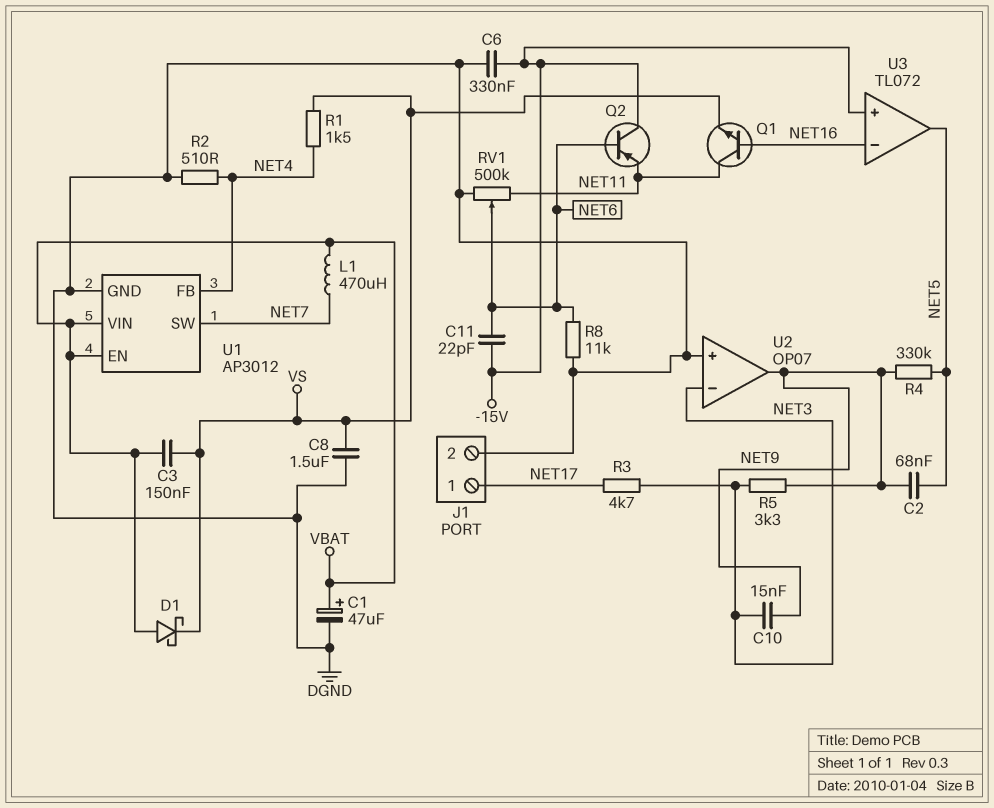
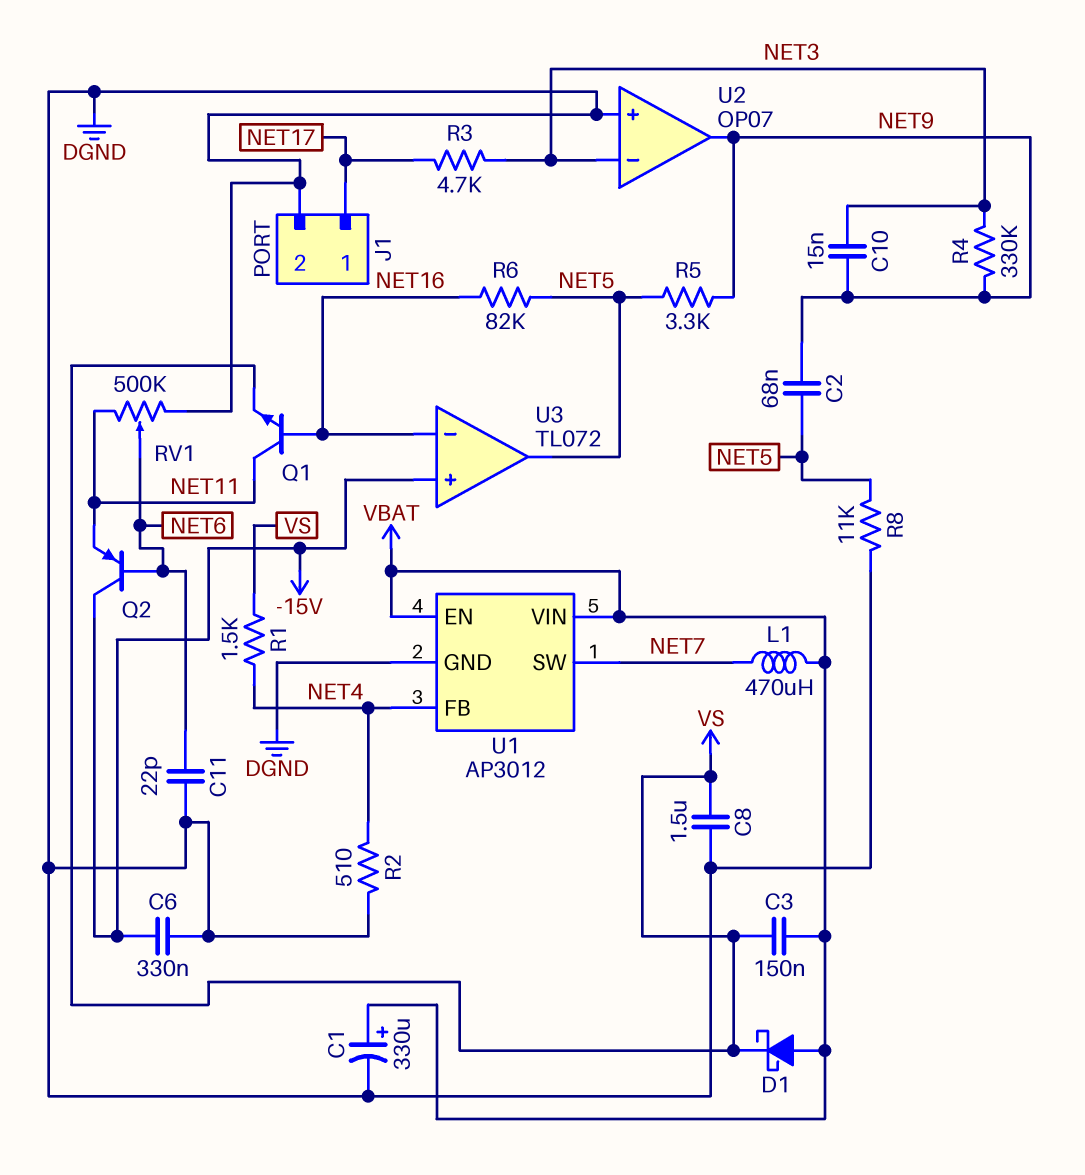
C1: 47uF (plus VBAT, minus DGND) -> 330uF (plus VBAT, minus DGND)
C11: 22pF (-15V, NET6) -> 22pF (DGND, NET6)
R4: 330k (NET5, NET9) -> 330k (NET3, NET9)
R5: 3.3k (NET3, NET9) -> 3.3k (NET5, NET9)
R6: none -> 82k (NET5, NET16)
R8: 11k (DGND, NET6) -> 11k (DGND, NET5)

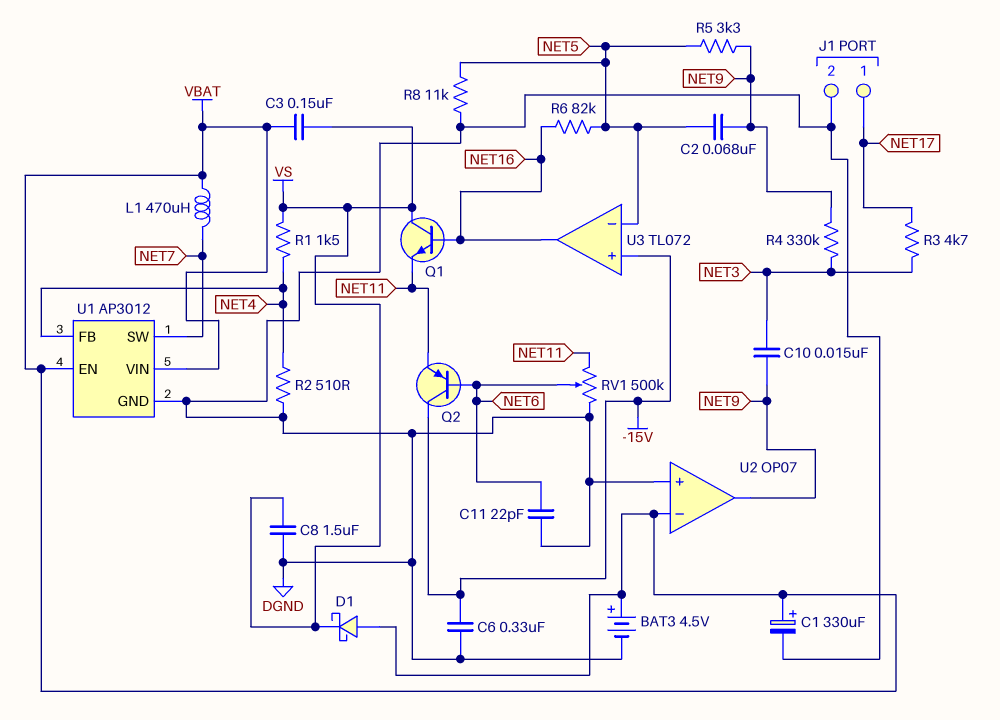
BAT3: none -> 4.5V (plus VBAT, minus DGND)
Q1: NPN (B NET16, C NET11, E VS) -> NPN (B NET16, C VS, E NET11)
U2 pin in-: NET3 -> VBAT
U3 pin in-: NET16 -> NET5
U3 pin out: NET5 -> NET16

